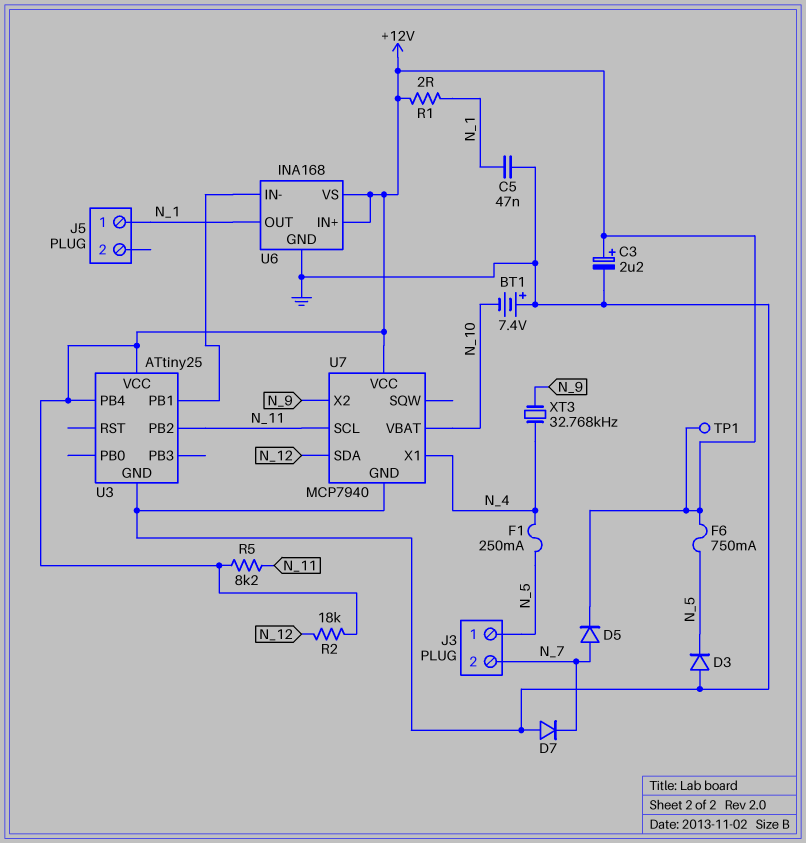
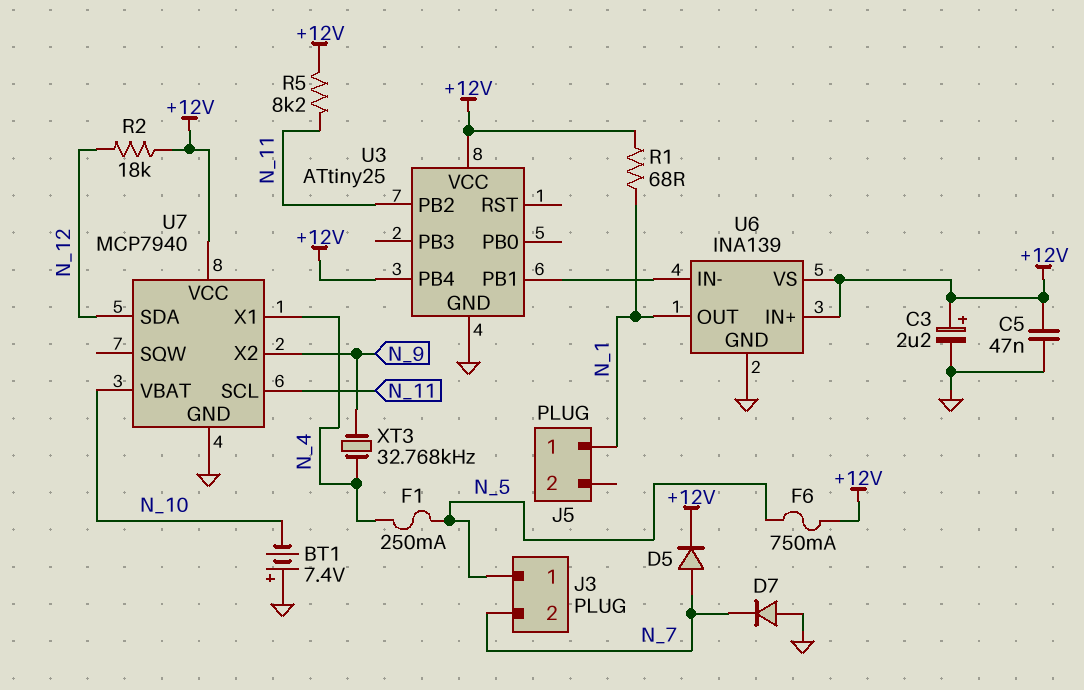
C5: 47nF (GND, N_1) -> 47nF (+12V, GND)
D3: diode (A GND, K N_5) -> none
R1: 2 (+12V, N_1) -> 68 (+12V, N_1)
TP1: test point (+12V) -> none
U6: INA168 -> INA139

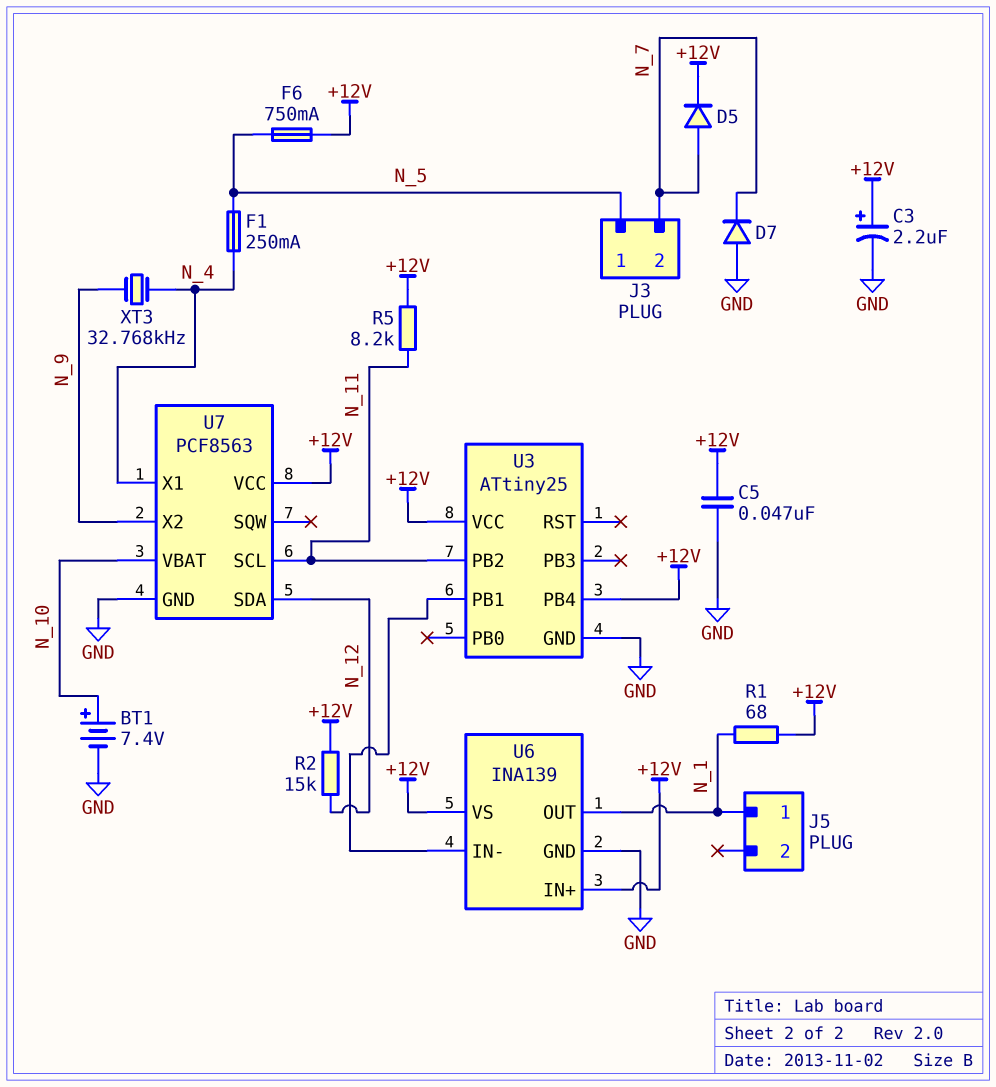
BT1: 7.4V (plus GND, minus N_10) -> 7.4V (plus N_10, minus GND)
R2: 18k (+12V, N_12) -> 15k (+12V, N_12)
U7: MCP7940 -> PCF8563

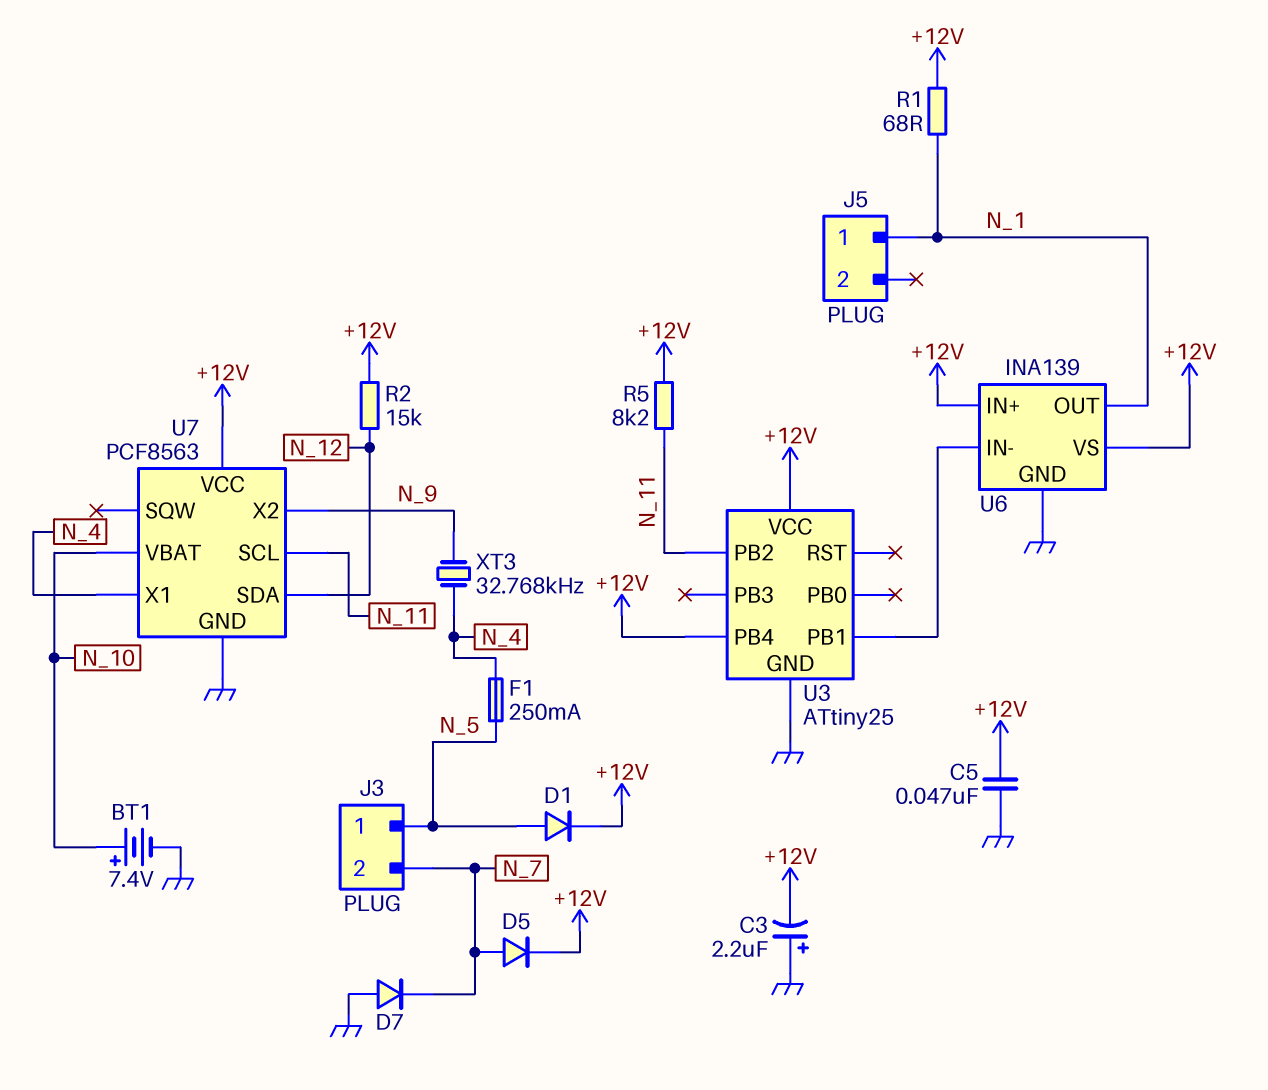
C3: 2.2uF (plus +12V, minus GND) -> 2.2uF (plus GND, minus +12V)
D1: none -> diode (A N_5, K +12V)
F6: 750mA (+12V, N_5) -> none

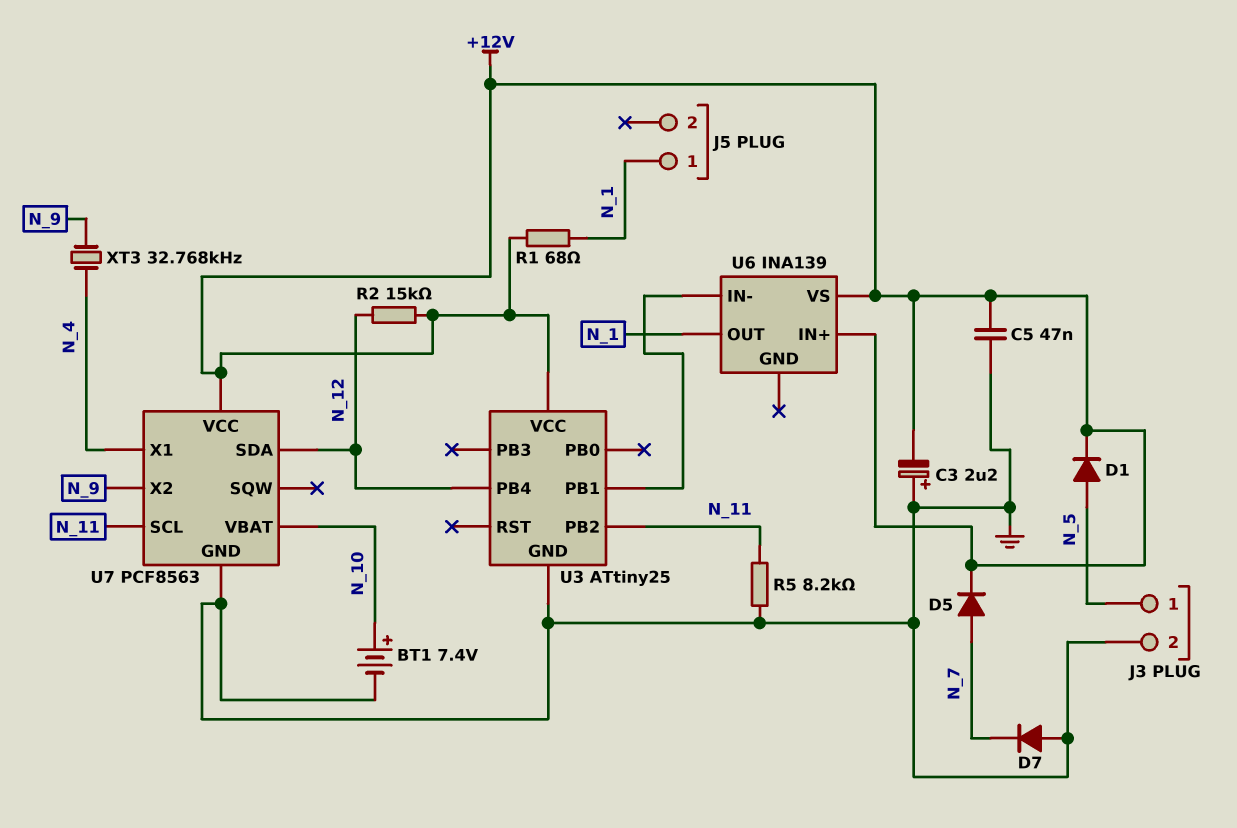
F1: 250mA (N_4, N_5) -> none
J3 pin 2: N_7 -> GND
R5: 8.2k (+12V, N_11) -> 8.2k (GND, N_11)
U3 pin PB4: +12V -> N_12
U6 pin GND: GND -> none

